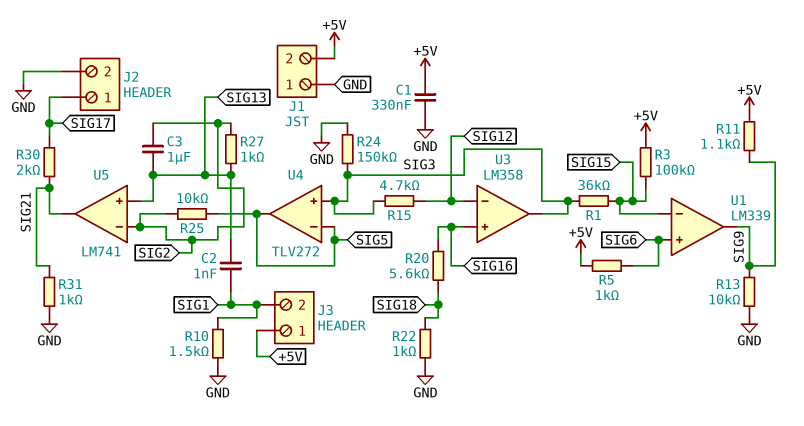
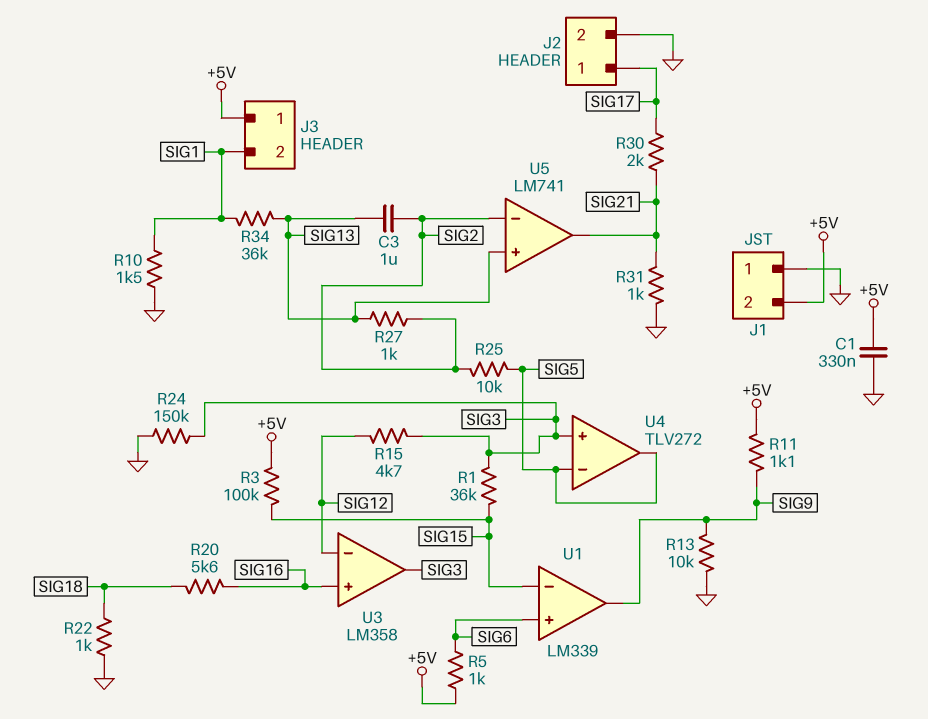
C2: 1nF (SIG1, SIG13) -> none
R34: none -> 36k (SIG1, SIG13)

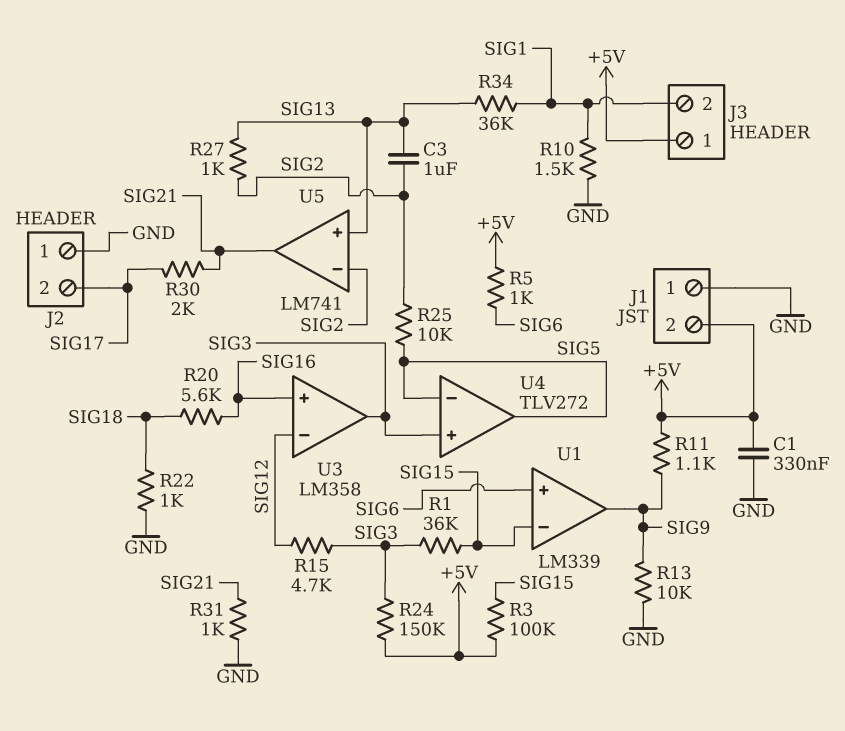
J2 pin 1: SIG17 -> GND
J2 pin 2: GND -> SIG17
R24: 150k (GND, SIG3) -> 150k (+5V, SIG3)

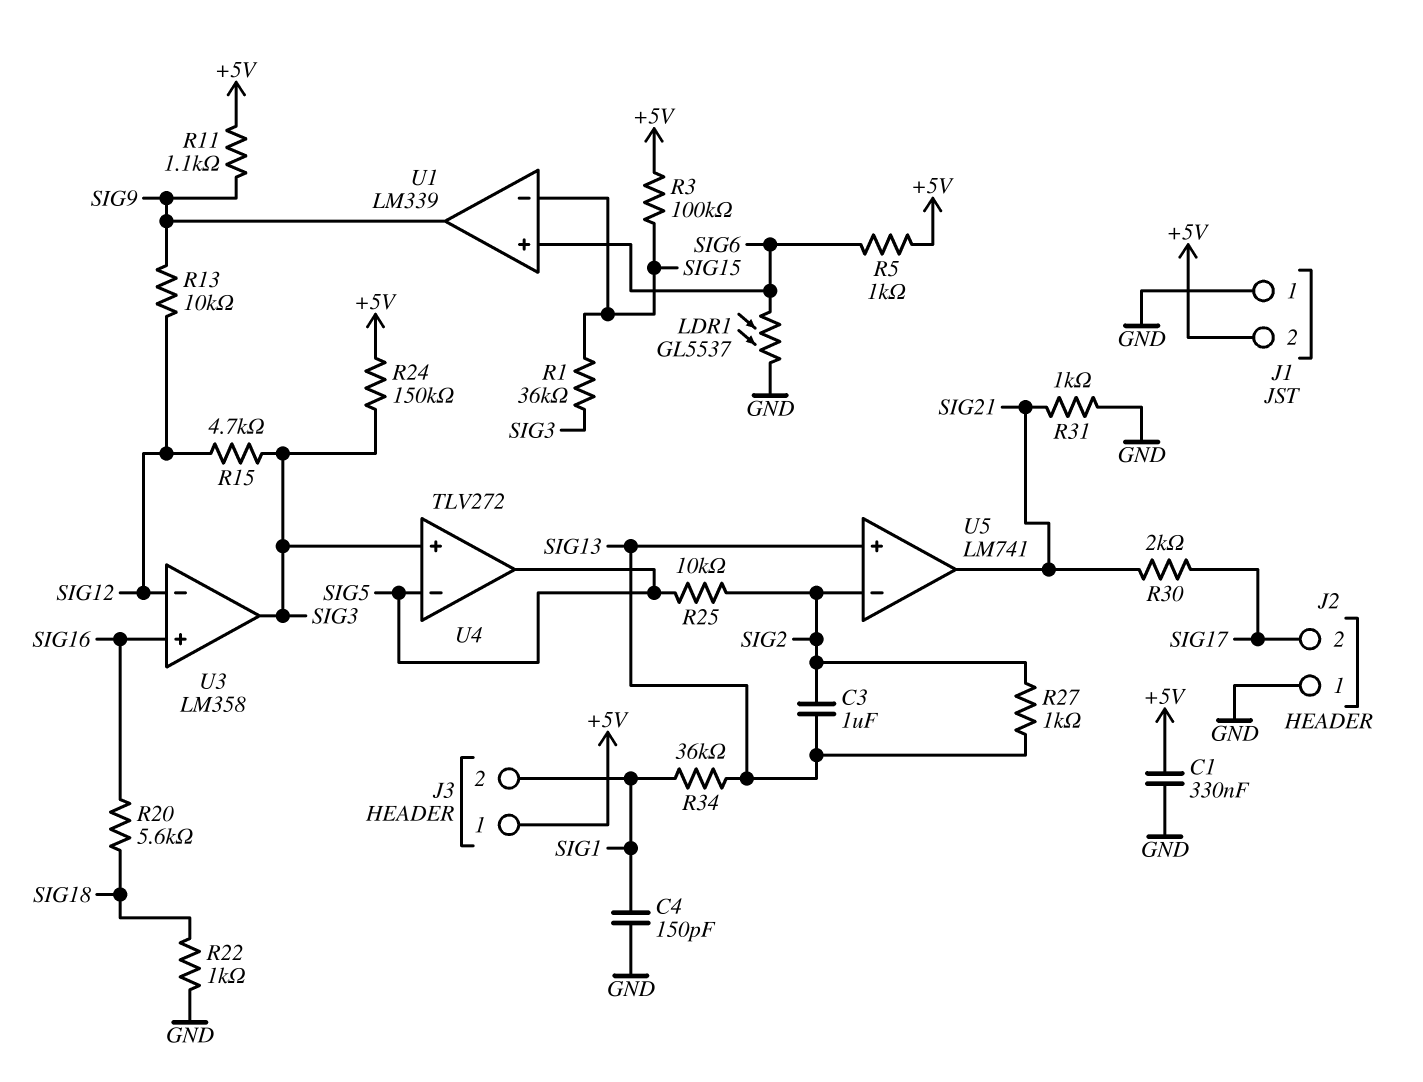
C4: none -> 150pF (GND, SIG1)
LDR1: none -> GL5537 (GND, SIG6)
R10: 1.5k (GND, SIG1) -> none
R13: 10k (GND, SIG9) -> 10k (SIG9, SIG12)

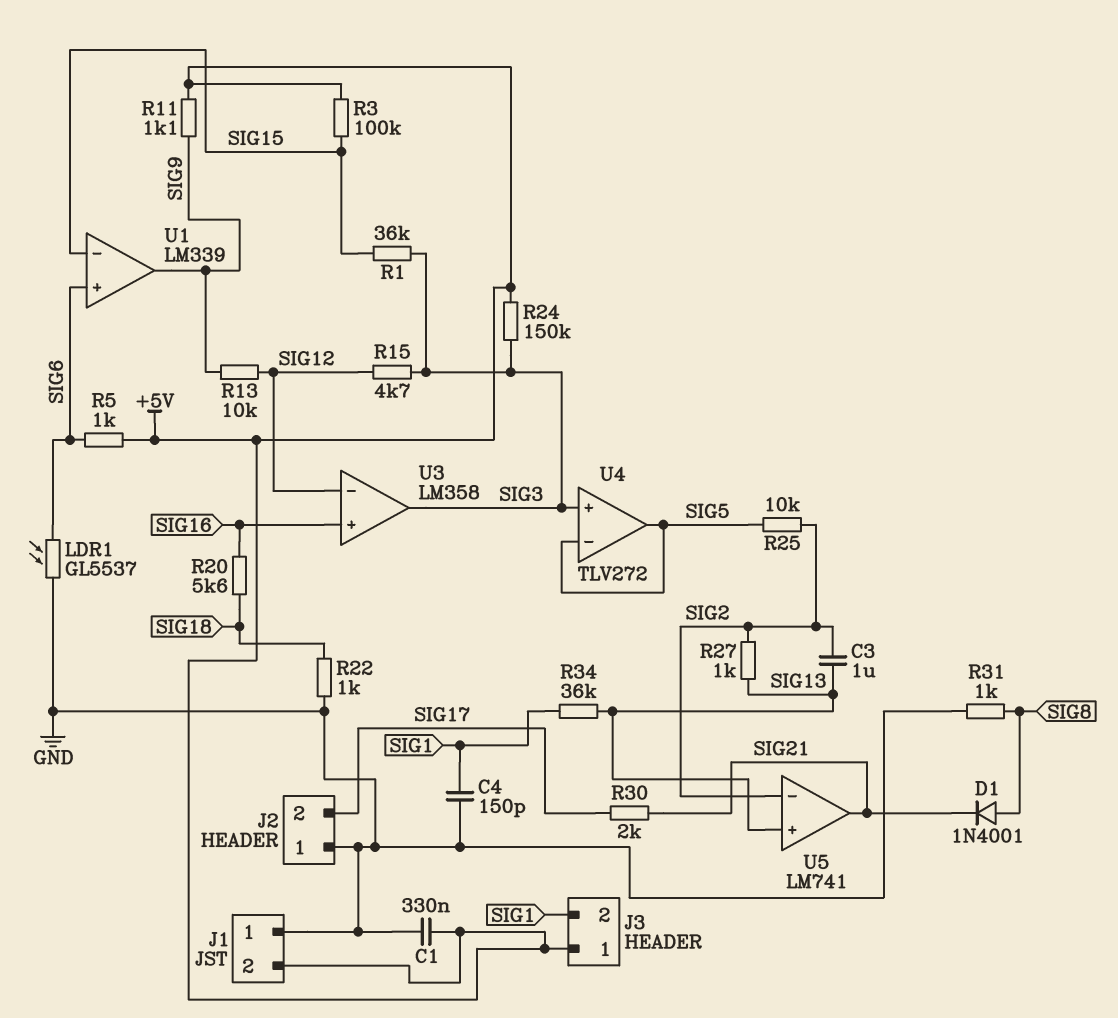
D1: none -> diode 1N4001 (A SIG8, K SIG21)
R31: 1k (GND, SIG21) -> 1k (GND, SIG8)

